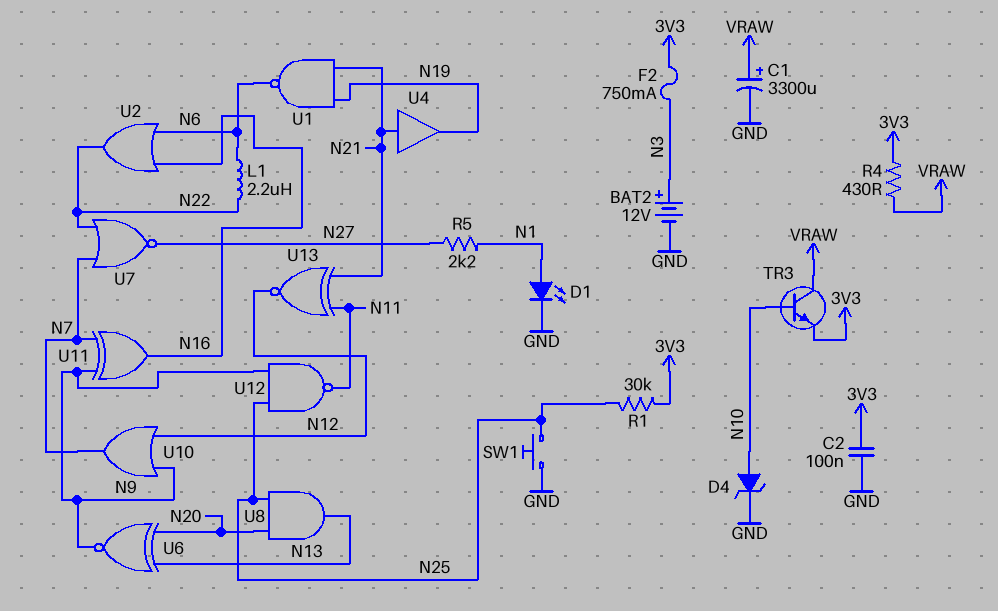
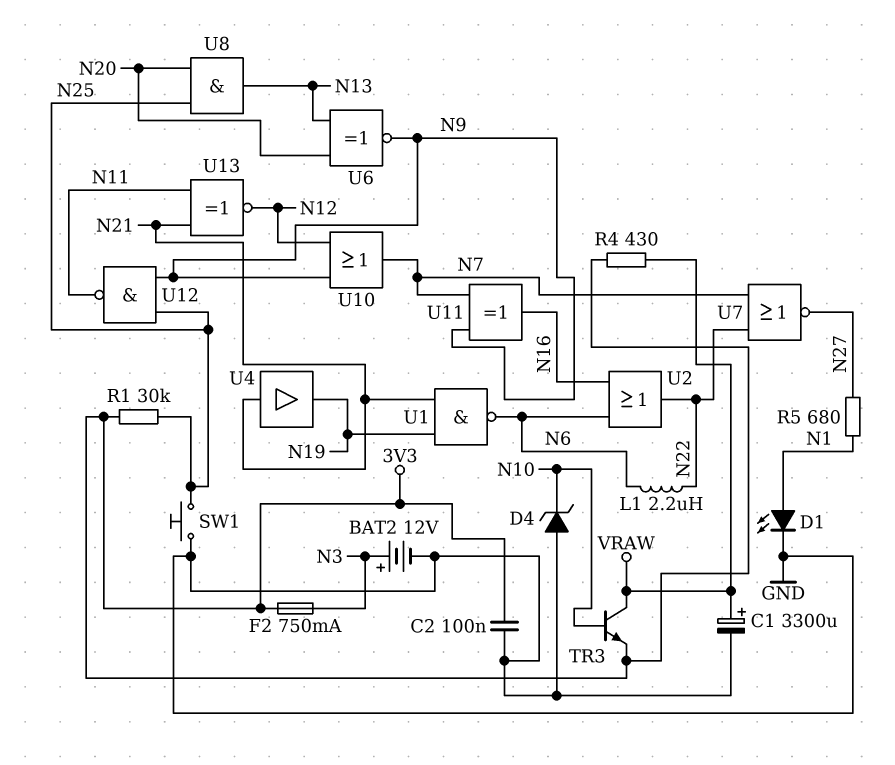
D4: zener (A N10, K GND) -> zener (A GND, K N10)
R5: 2.2k (N1, N27) -> 680 (N1, N27)

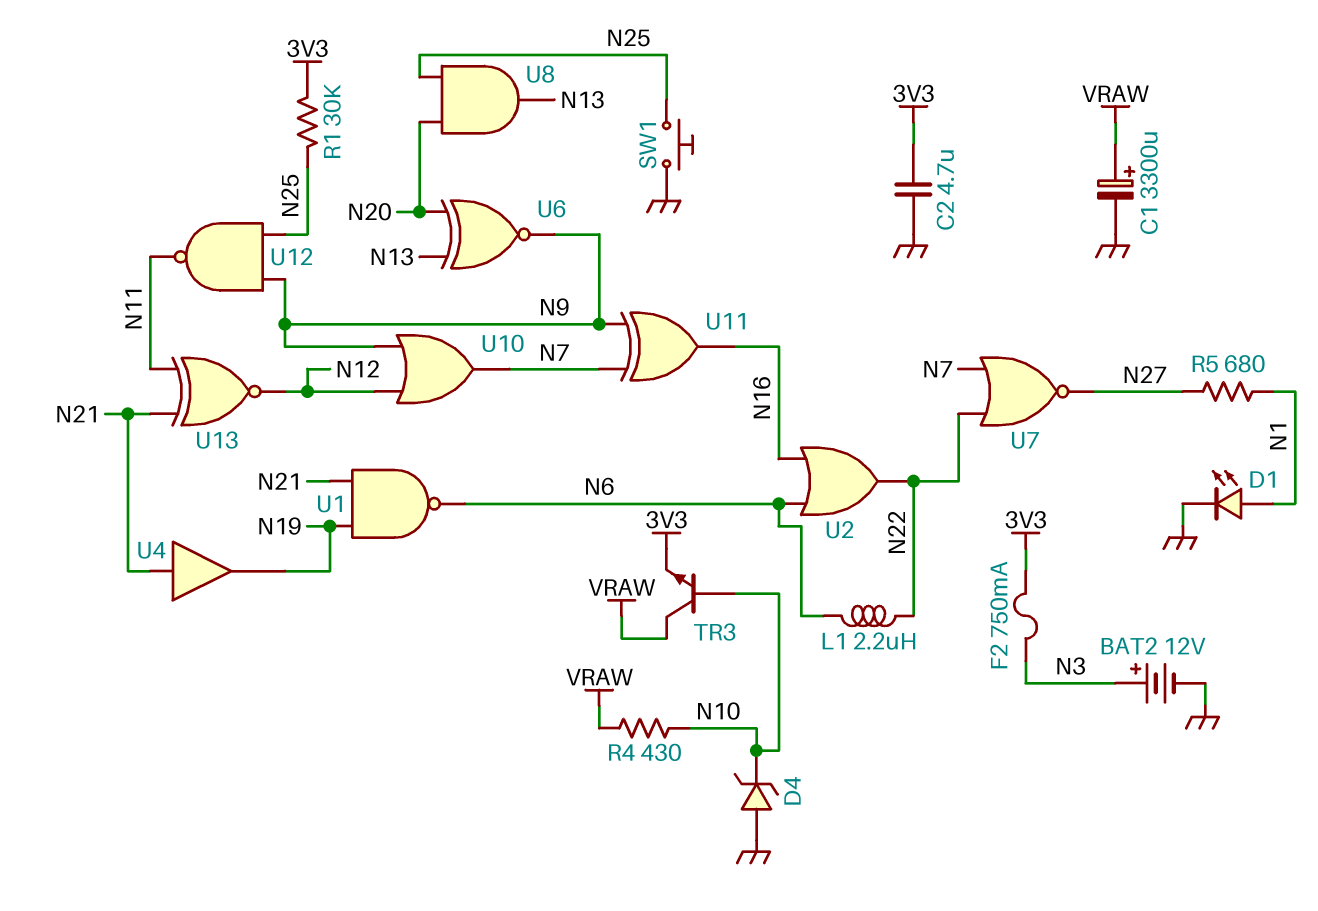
C2: 100nF (3V3, GND) -> 4.7uF (3V3, GND)
R4: 430 (3V3, VRAW) -> 430 (N10, VRAW)

